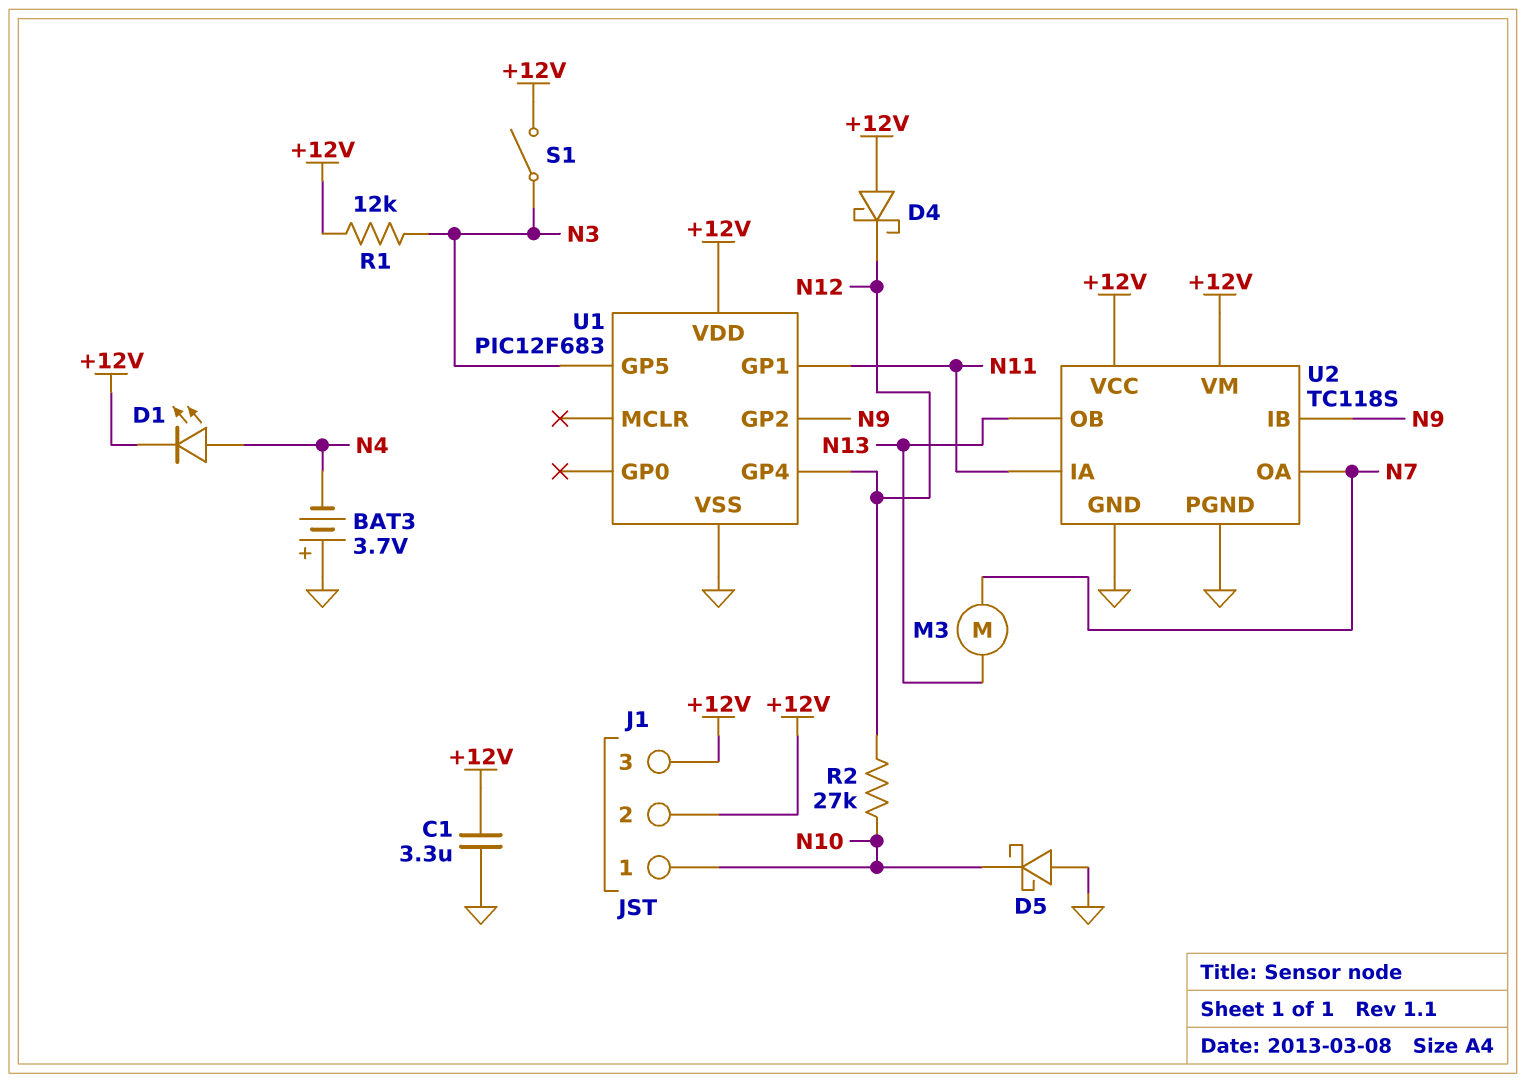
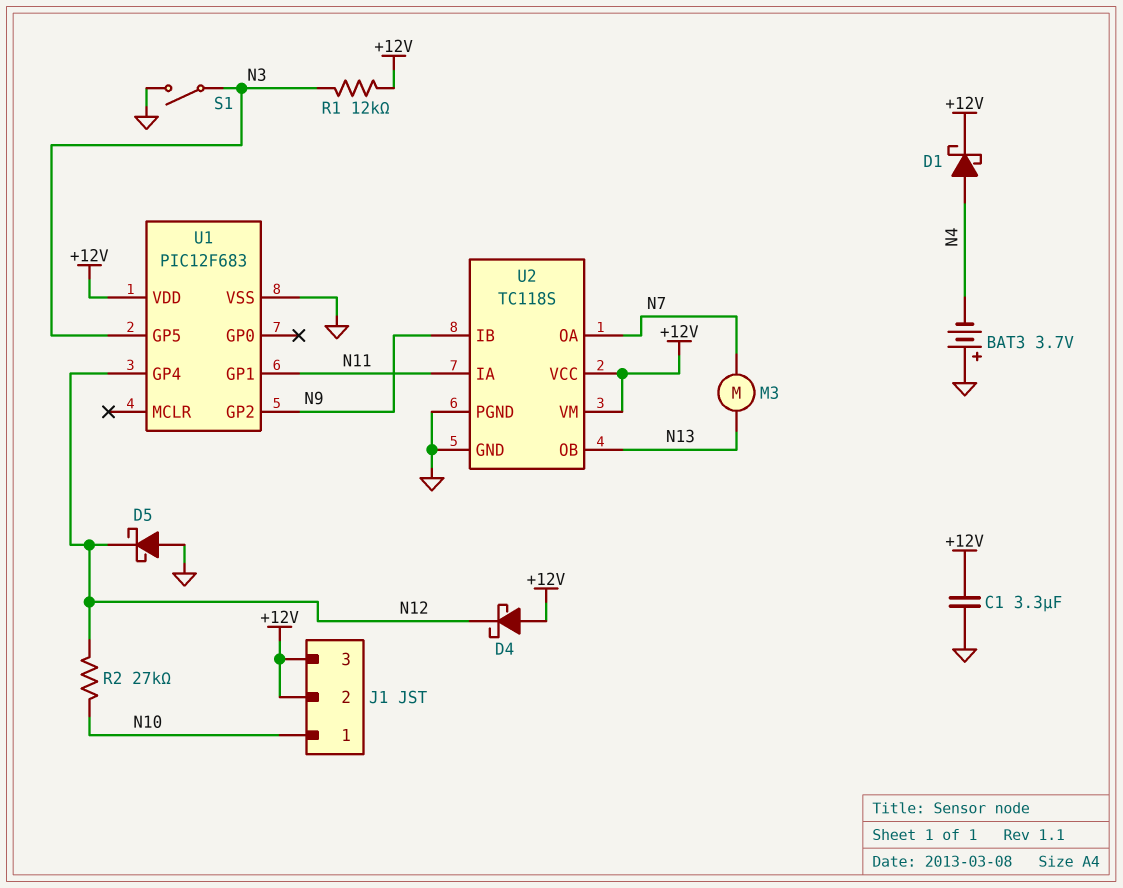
D1: LED (A N4, K +12V) -> schottky (A N4, K +12V)
D5: schottky (A GND, K N10) -> schottky (A GND, K N12)
S1: switch (+12V, N3) -> switch (GND, N3)

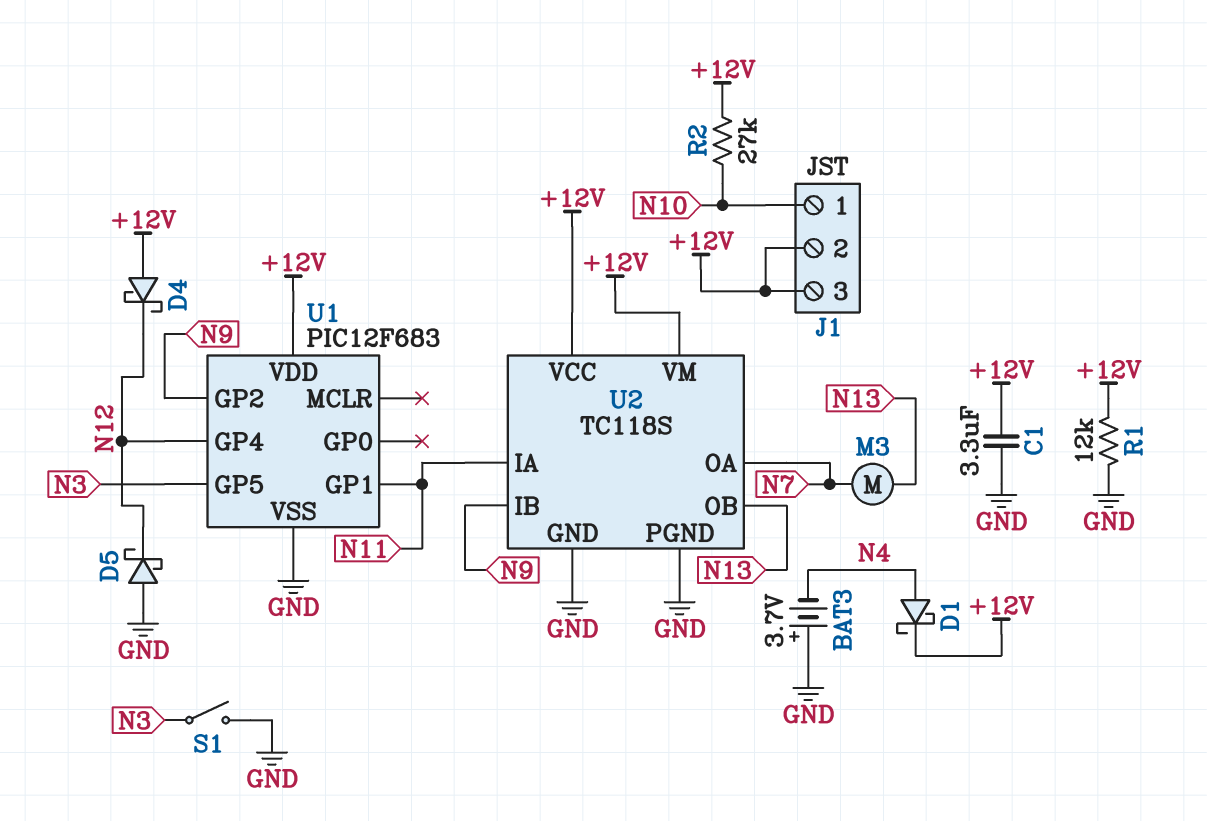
R1: 12k (+12V, N3) -> 12k (+12V, GND)
R2: 27k (N10, N12) -> 27k (+12V, N10)

